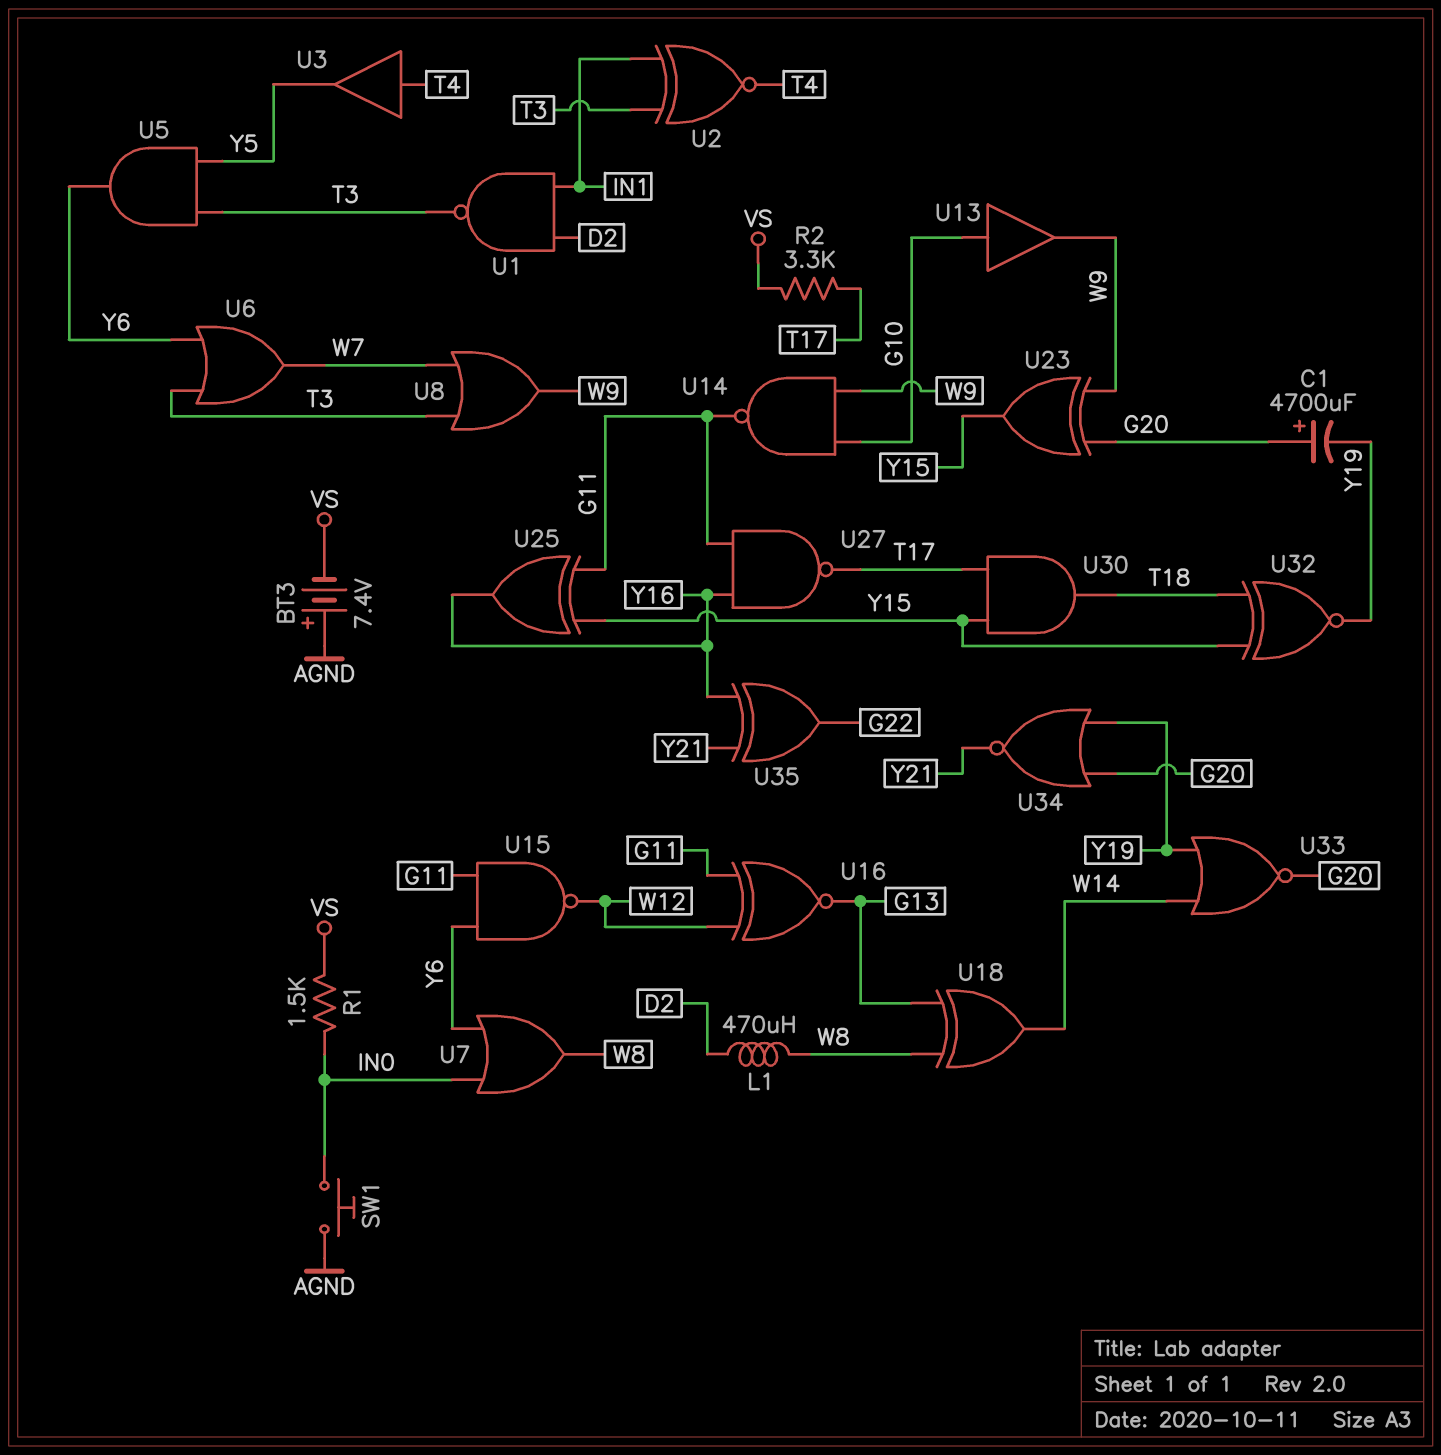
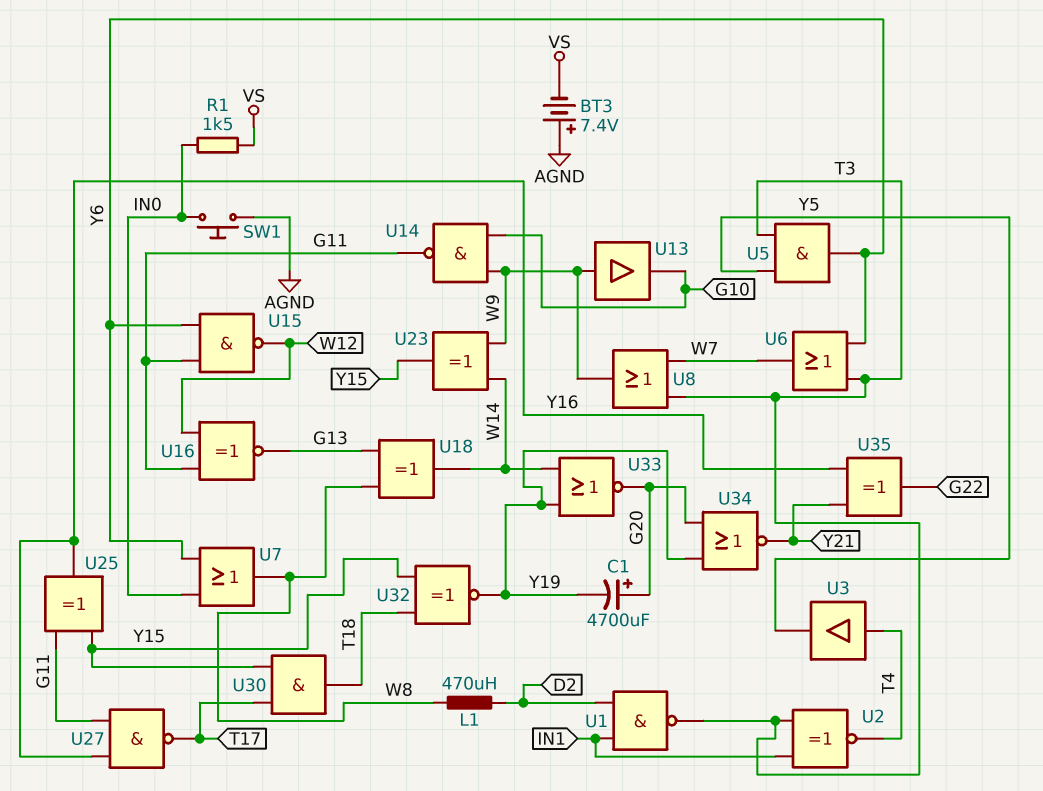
R2: 3.3k (T17, VS) -> none
U13: buffer (in G10, out W9) -> buffer (in W9, out G10)
U23: XOR (in G20, in W9, out Y15) -> XOR (in W9, in W14, out Y15)

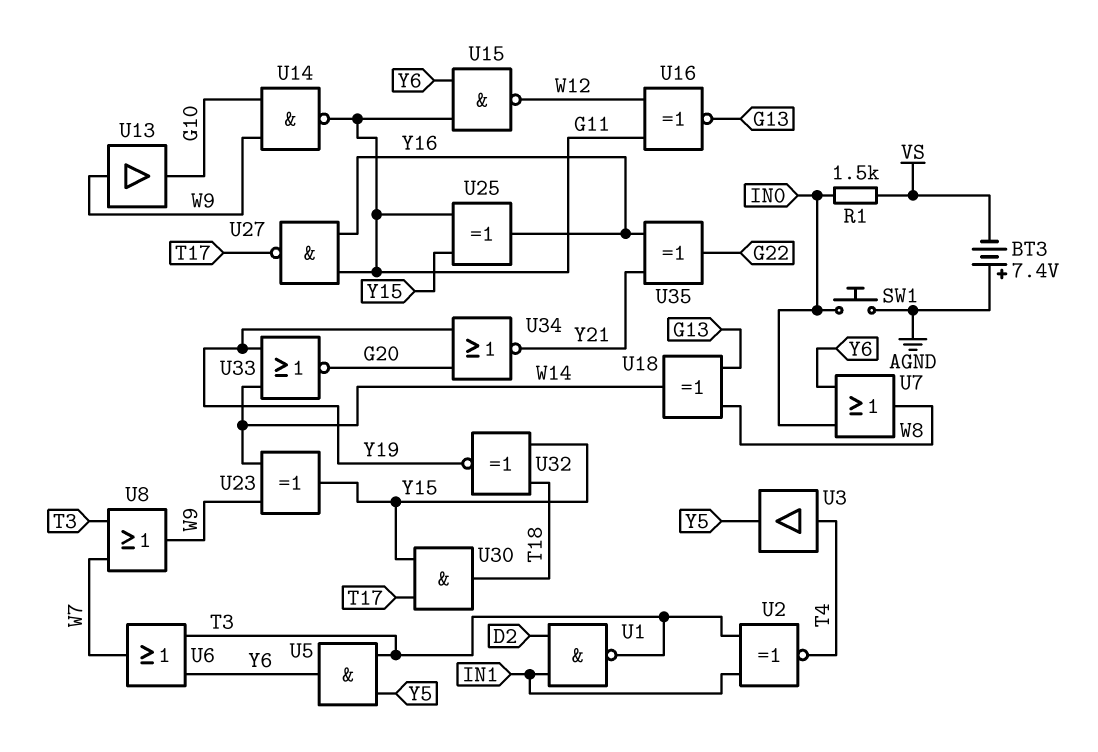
C1: 4700uF (plus G20, minus Y19) -> none
L1: 470uH (D2, W8) -> none

